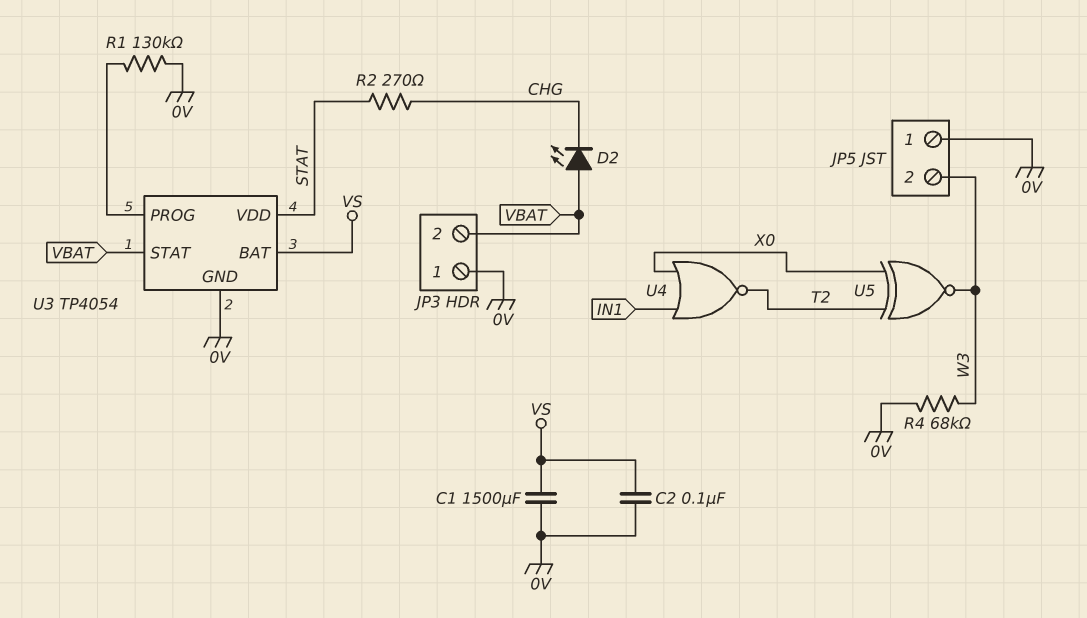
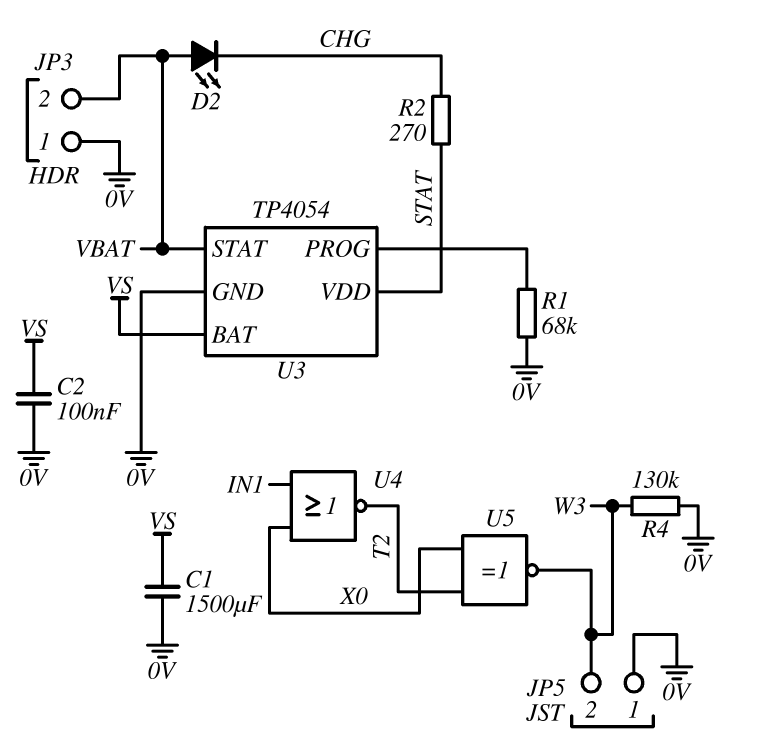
R1: 130k (0V, U3/PROG) -> 68k (0V, U3/PROG)
R4: 68k (0V, W3) -> 130k (0V, W3)

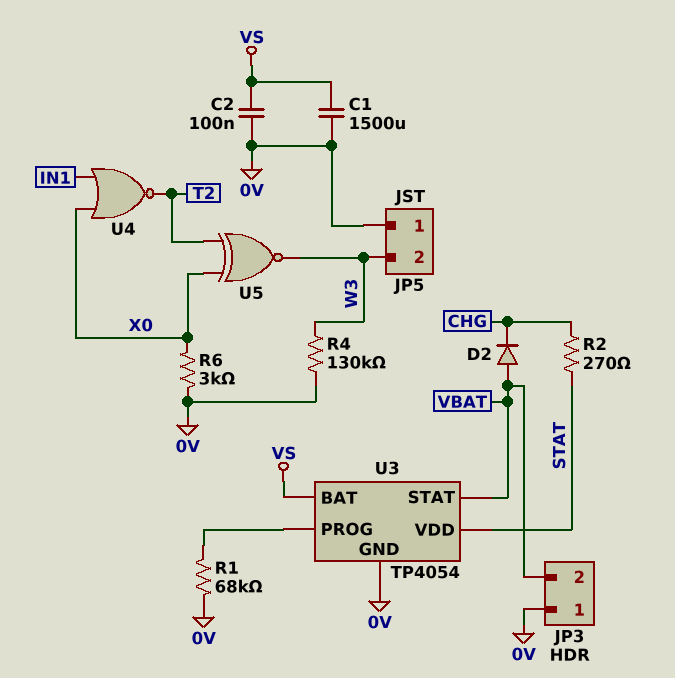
D2: LED (A VBAT, K CHG) -> diode (A VBAT, K CHG)
R6: none -> 3k (0V, X0)

